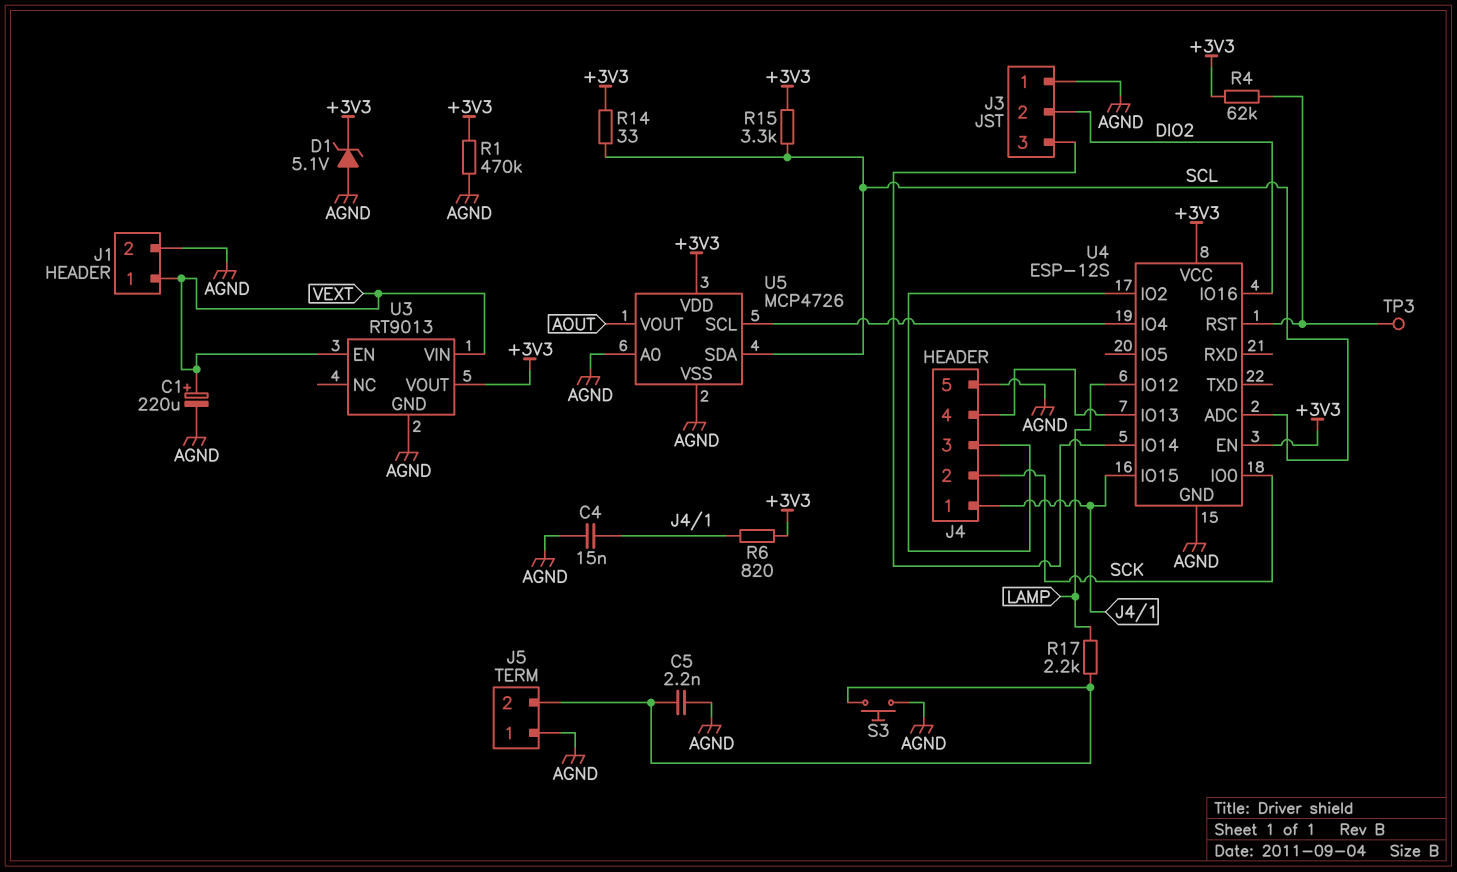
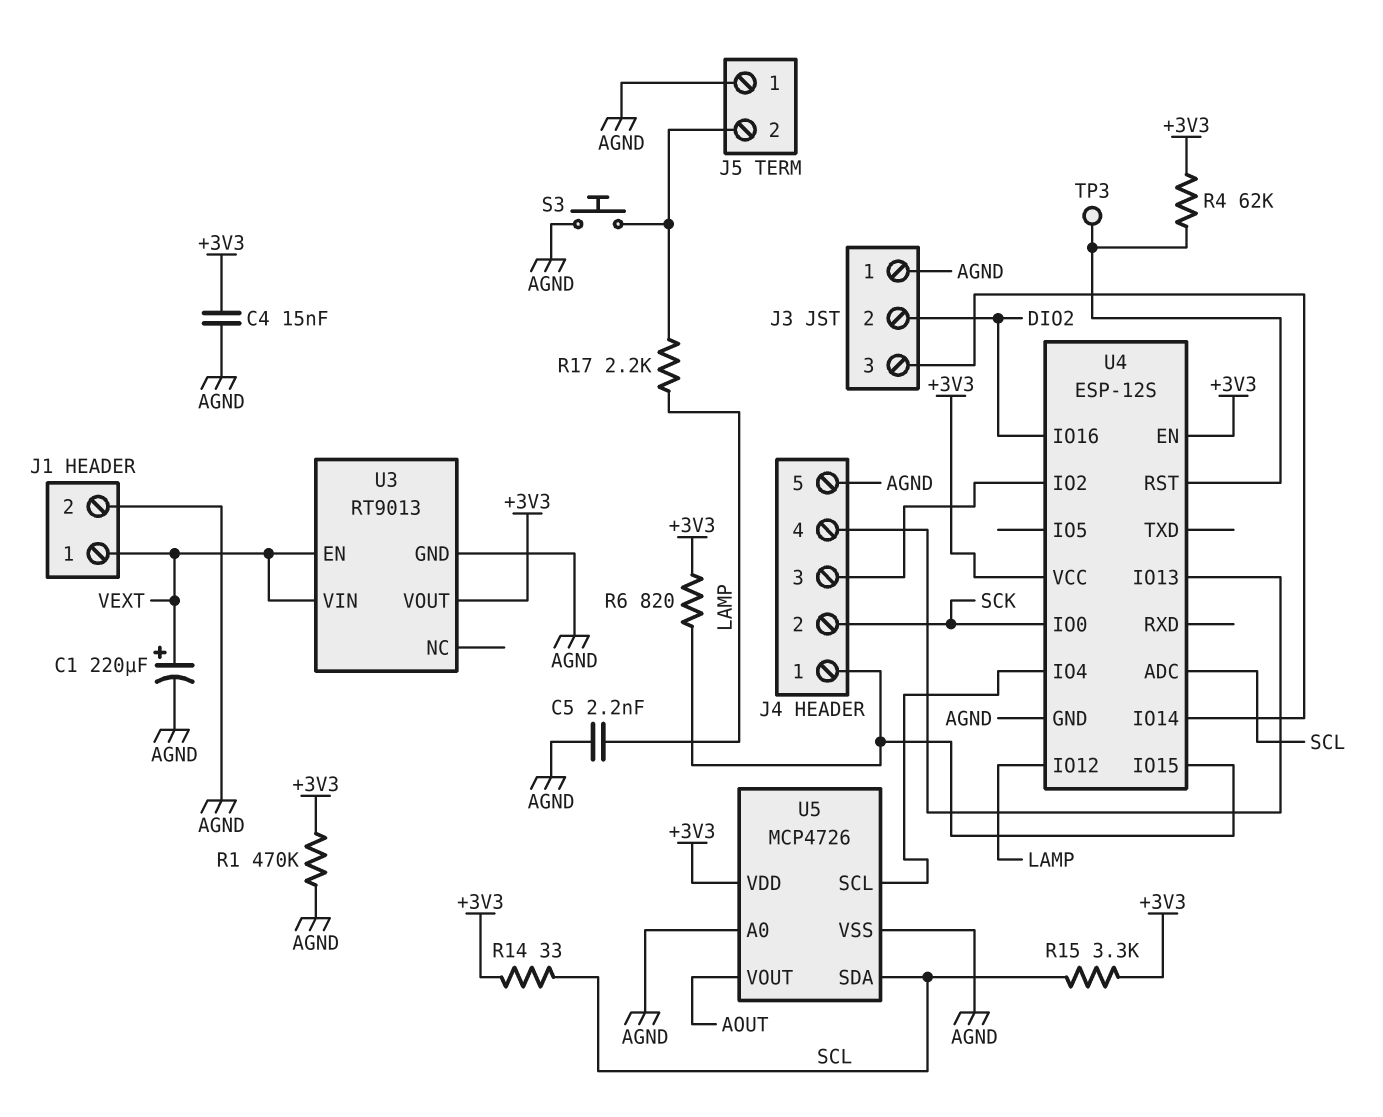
C4: 15nF (AGND, J4/1) -> 15nF (+3V3, AGND)
C5: 2.2nF (AGND, J5/2) -> 2.2nF (AGND, LAMP)
D1: zener 5.1V (A AGND, K +3V3) -> none

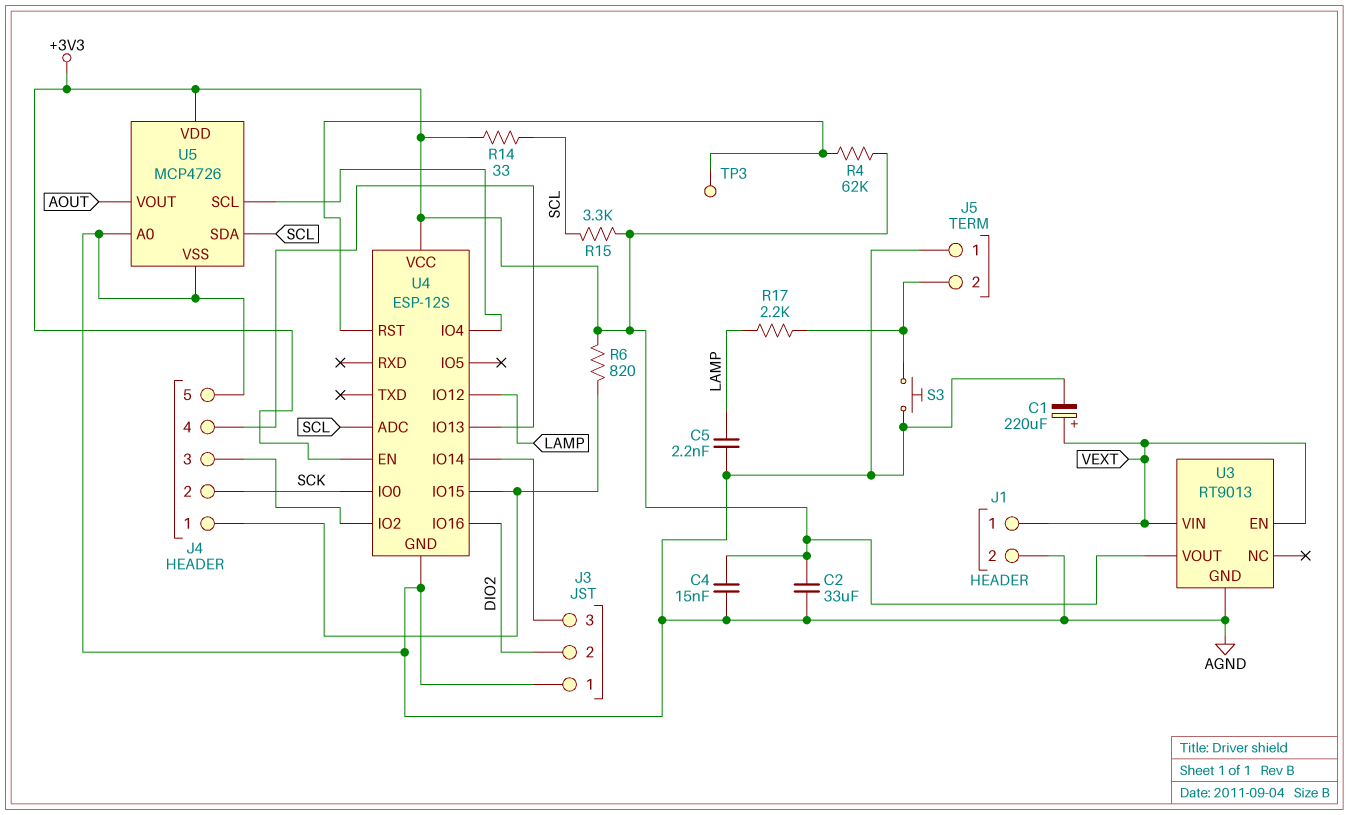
C2: none -> 33uF (+3V3, AGND)
R1: 470k (+3V3, AGND) -> none

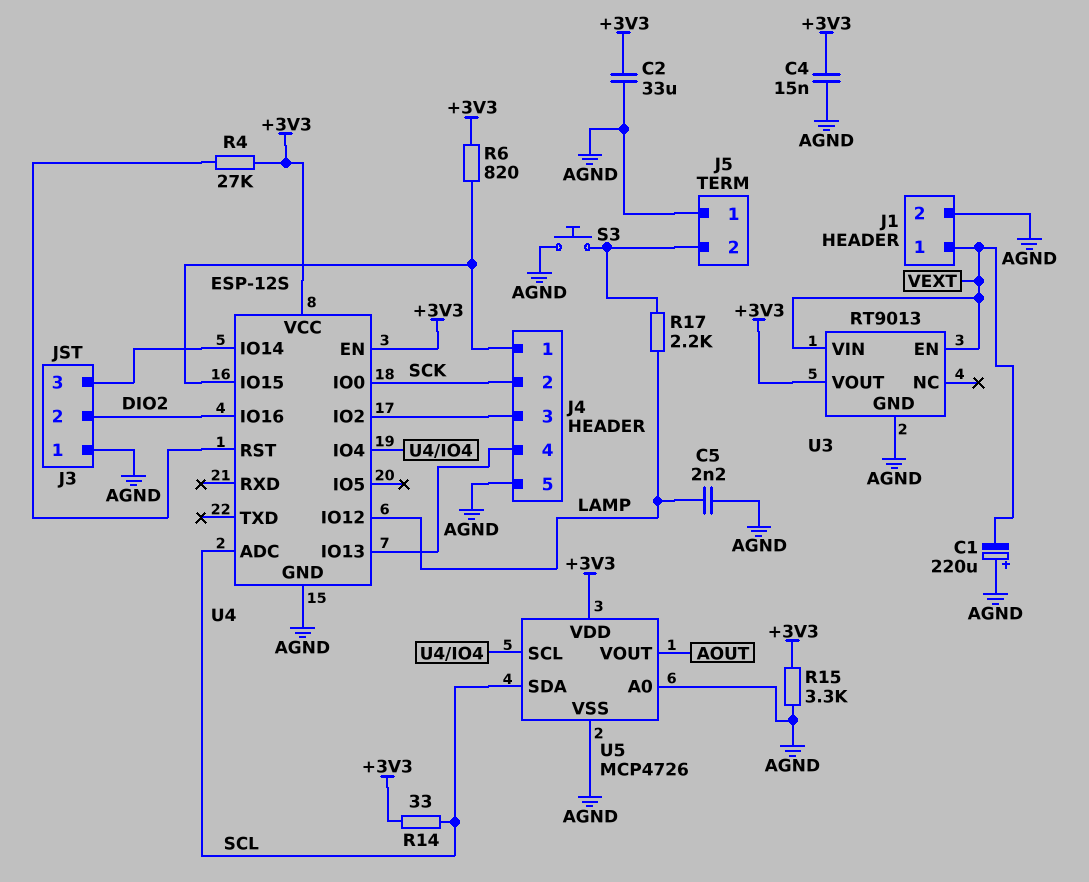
C1: 220uF (plus VEXT, minus AGND) -> 220uF (plus AGND, minus VEXT)
R4: 62k (+3V3, U4/RST) -> 27k (+3V3, U4/RST)
R15: 3.3k (+3V3, SCL) -> 3.3k (+3V3, AGND)
TP3: test point (U4/RST) -> none

